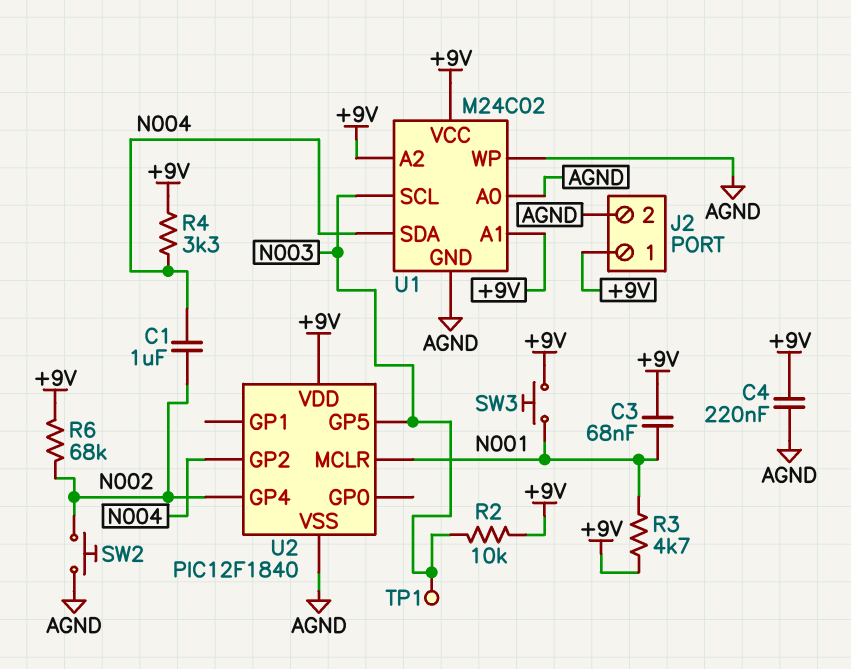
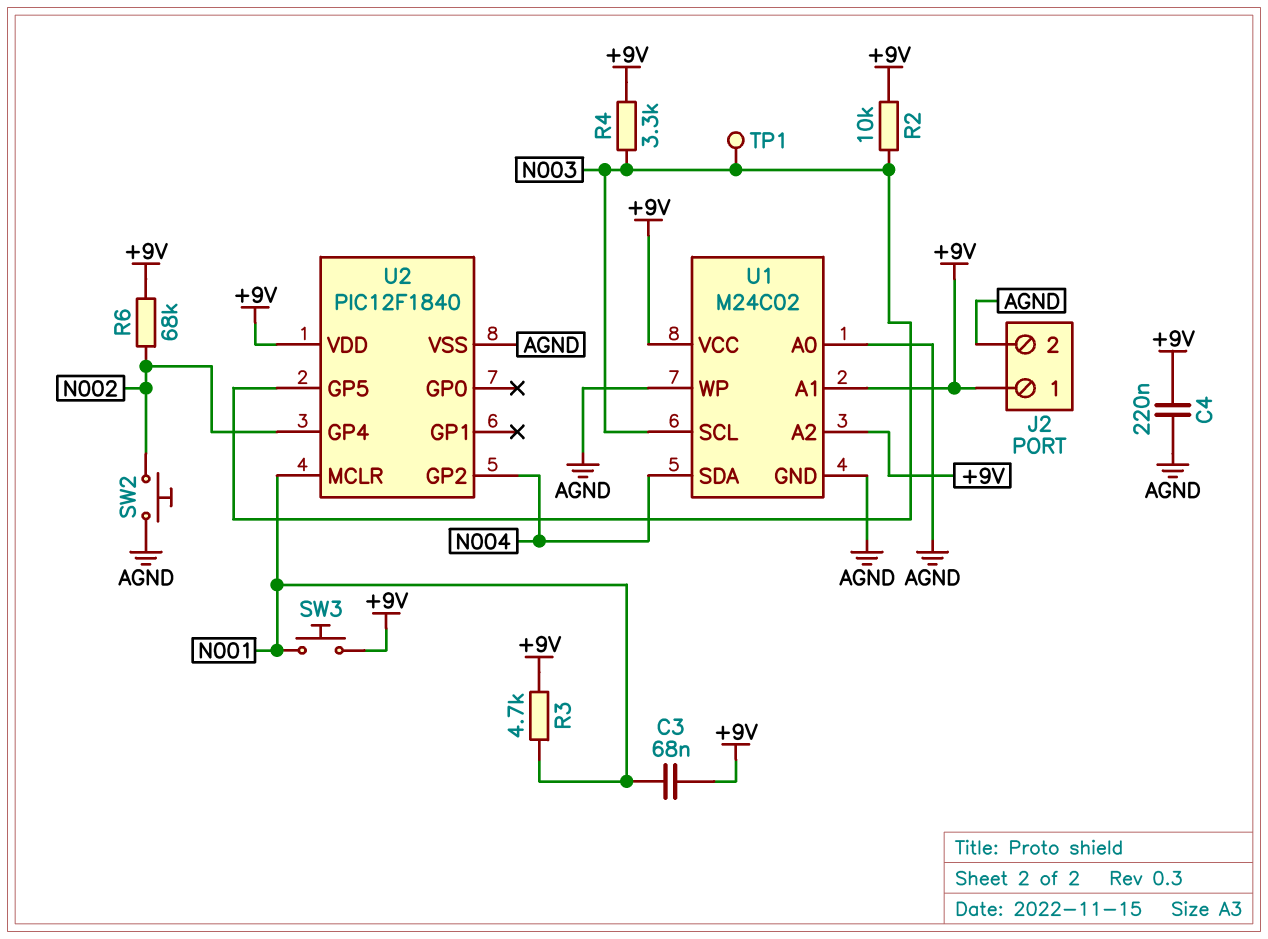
C1: 1uF (N002, N004) -> none
R4: 3.3k (+9V, N004) -> 3.3k (+9V, N003)

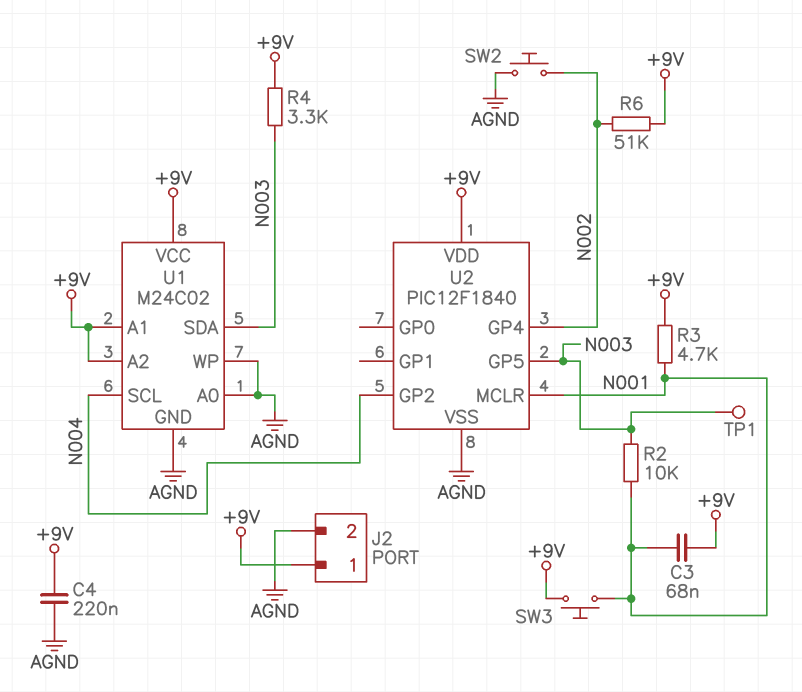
R2: 10k (+9V, N003) -> 10k (N001, N003)
R6: 68k (+9V, N002) -> 51k (+9V, N002)
U1 pin SCL: N003 -> N004
U1 pin SDA: N004 -> N003

